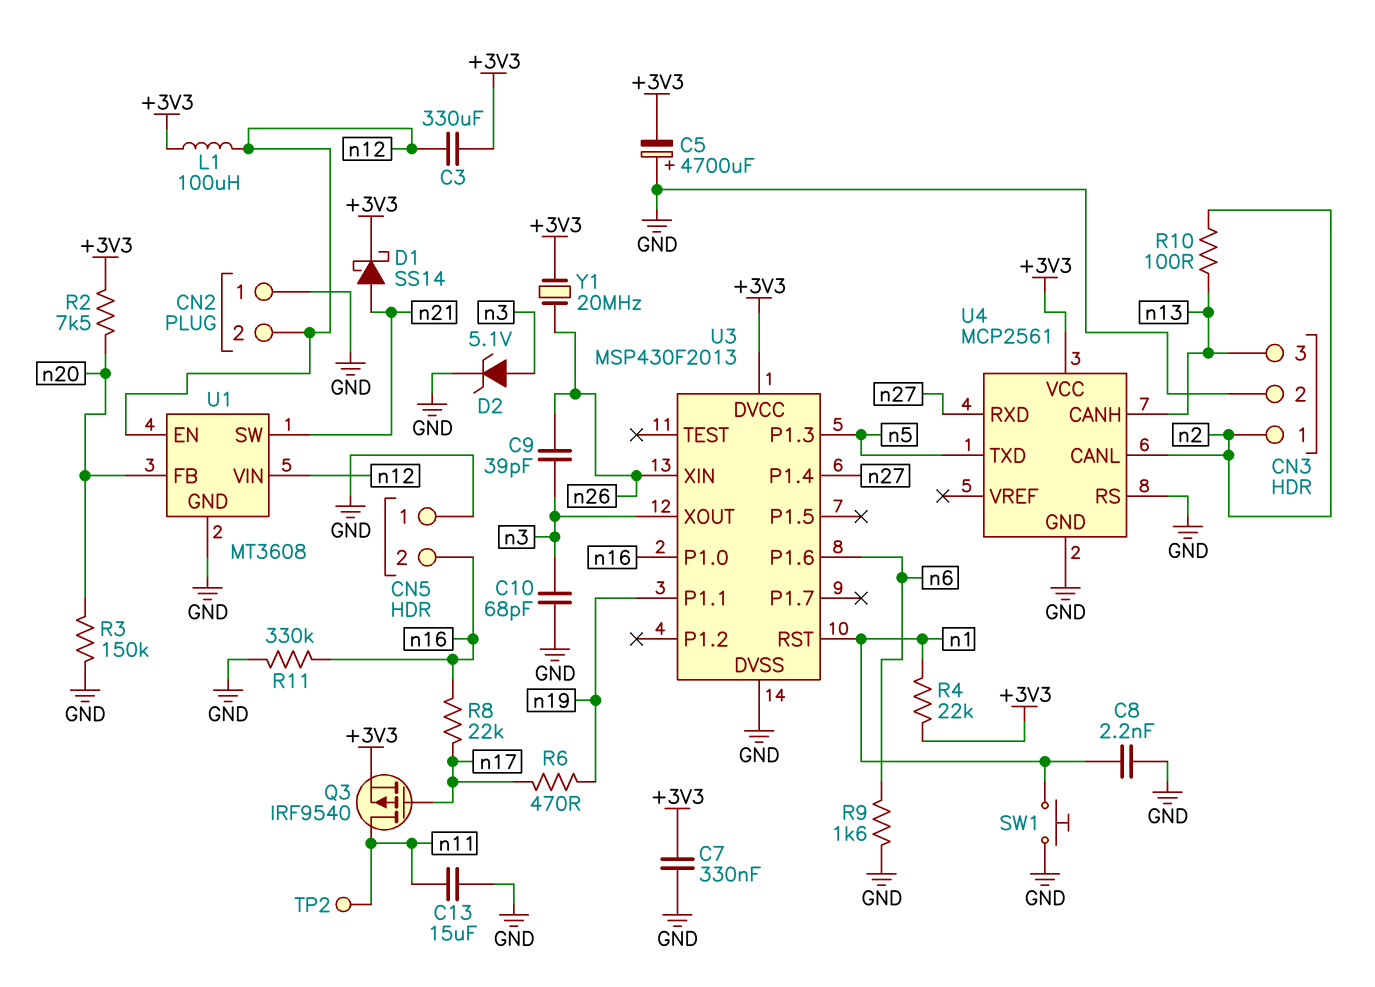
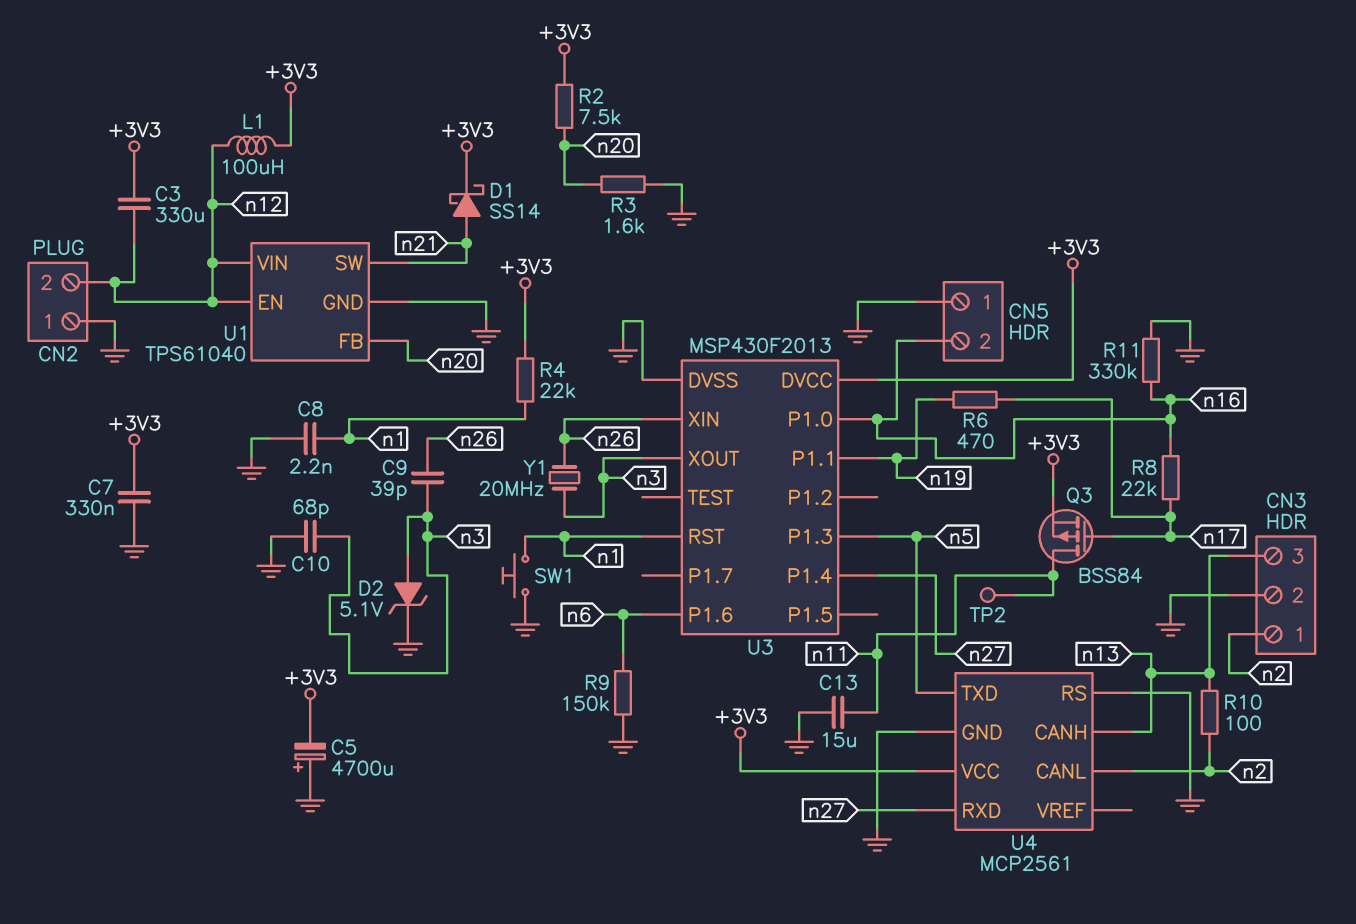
Q3: PMOS IRF9540 (G n17, D n11, S +3V3) -> PMOS BSS84 (G n17, D n11, S +3V3)
R3: 150k (GND, n20) -> 1.6k (GND, n20)
R9: 1.6k (GND, n6) -> 150k (GND, n6)
U1: MT3608 -> TPS61040
Y1: 20MHz (+3V3, n26) -> 20MHz (n3, n26)

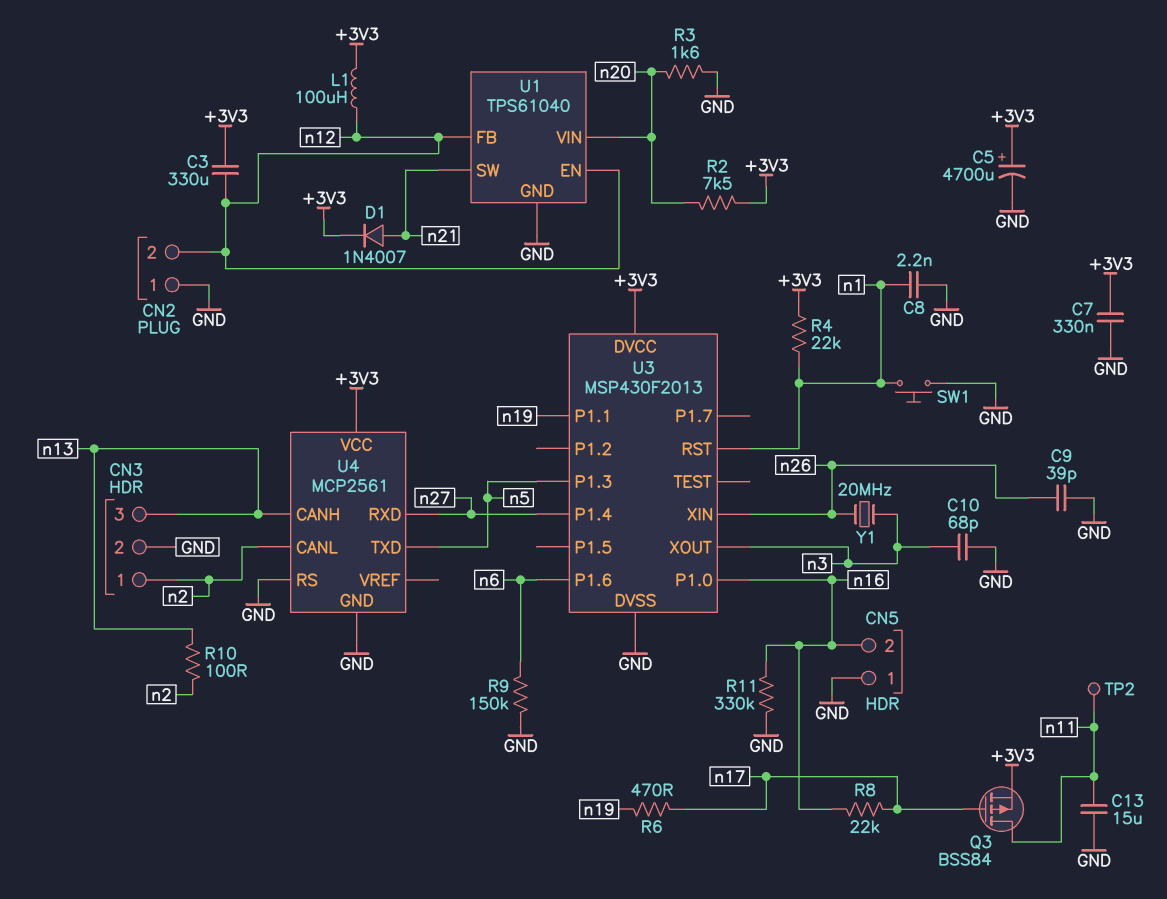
C5: 4700uF (plus GND, minus +3V3) -> 4700uF (plus +3V3, minus GND)
C9: 39pF (n3, n26) -> 39pF (GND, n26)
D1: schottky SS14 (A n21, K +3V3) -> diode 1N4007 (A n21, K +3V3)
D2: zener 5.1V (A n3, K GND) -> none
U1 pin FB: n20 -> n12
U1 pin VIN: n12 -> n20

